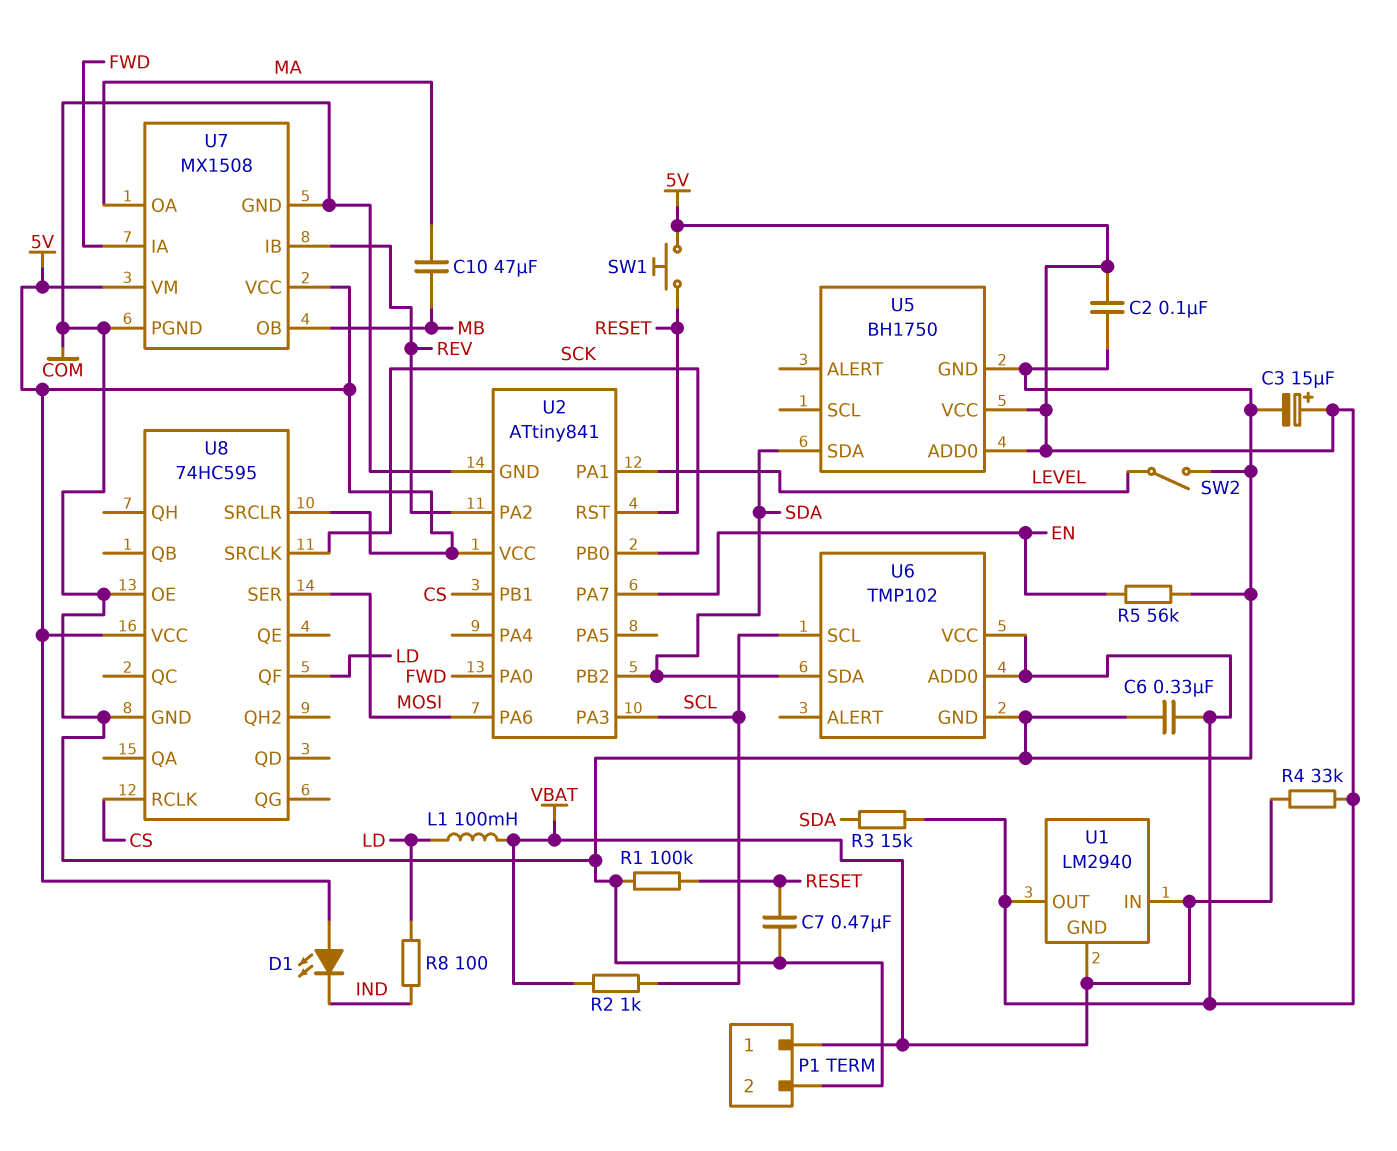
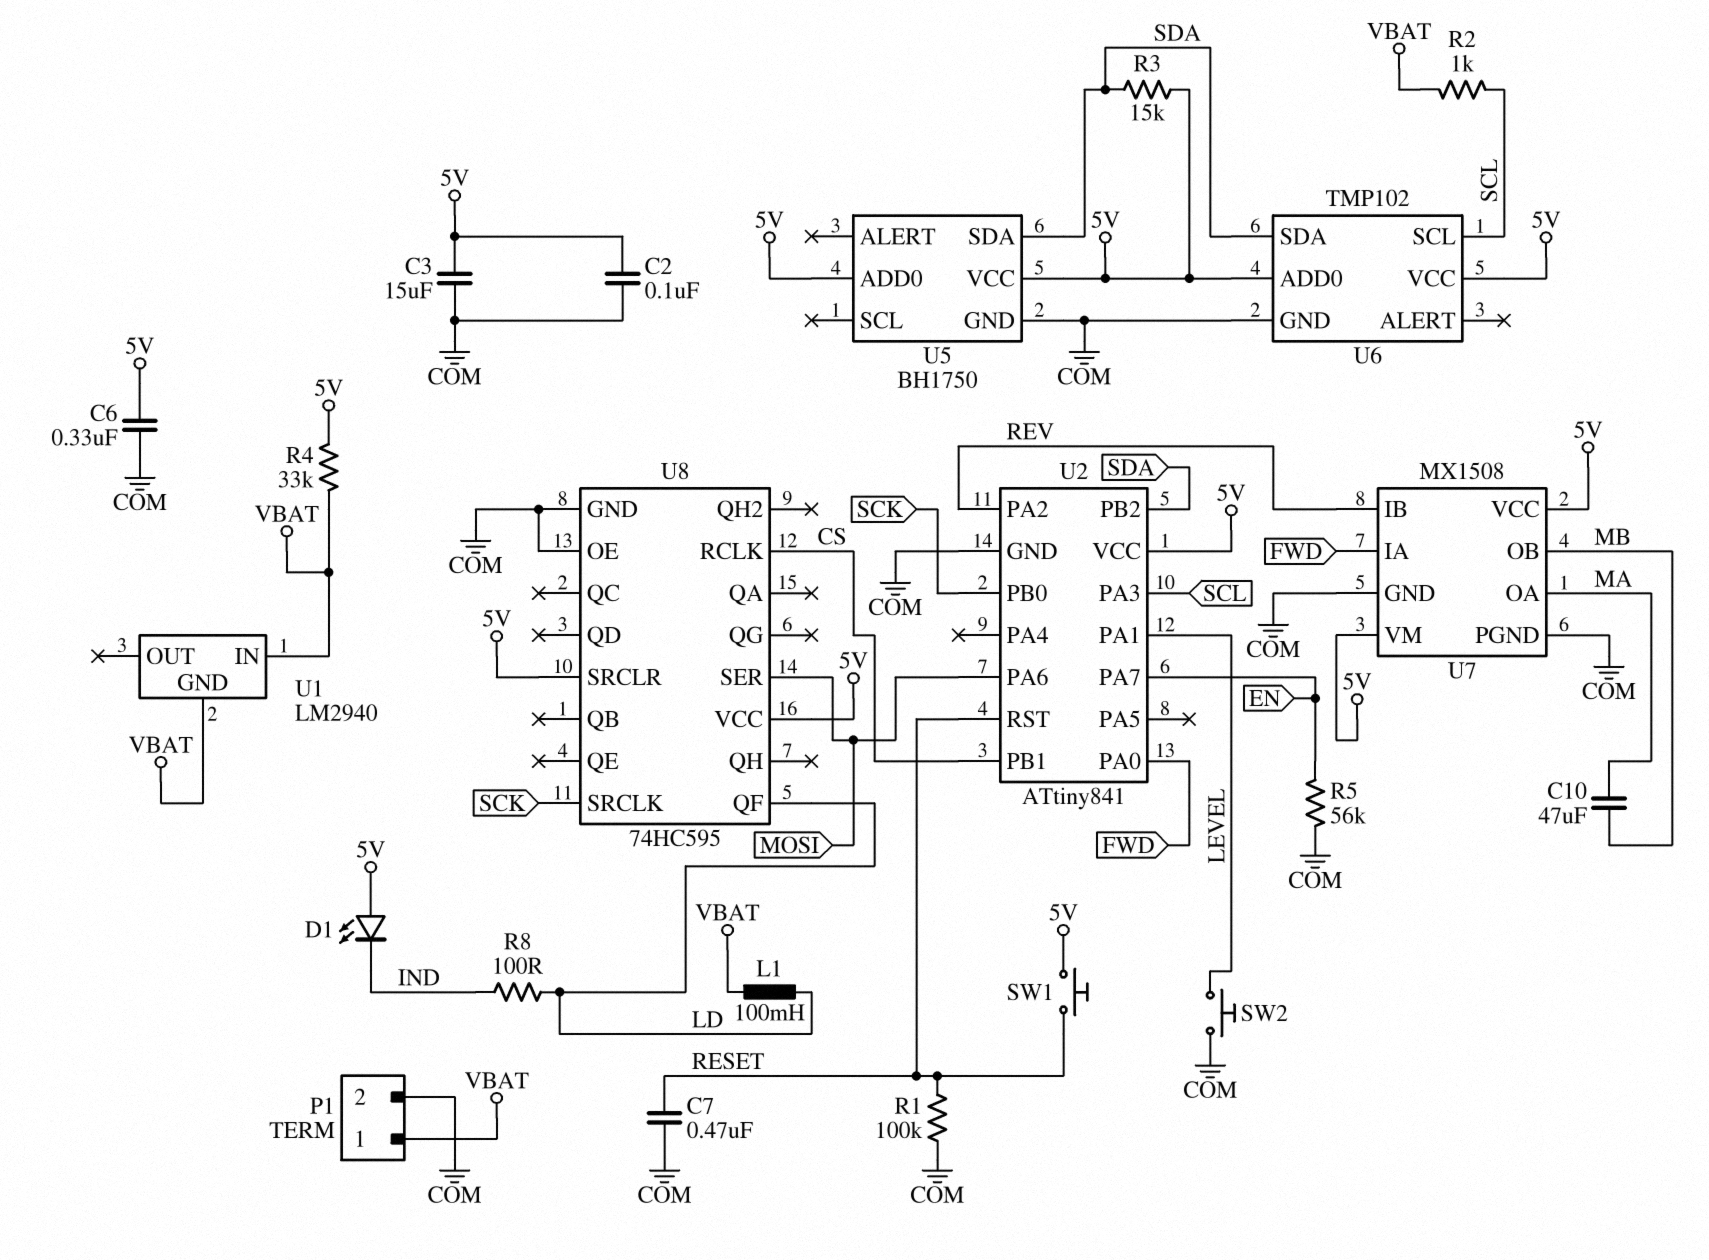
C3: 15uF (plus 5V, minus COM) -> 15uF (5V, COM)
SW2: switch (COM, LEVEL) -> button (COM, LEVEL)
U1 pin OUT: 5V -> none

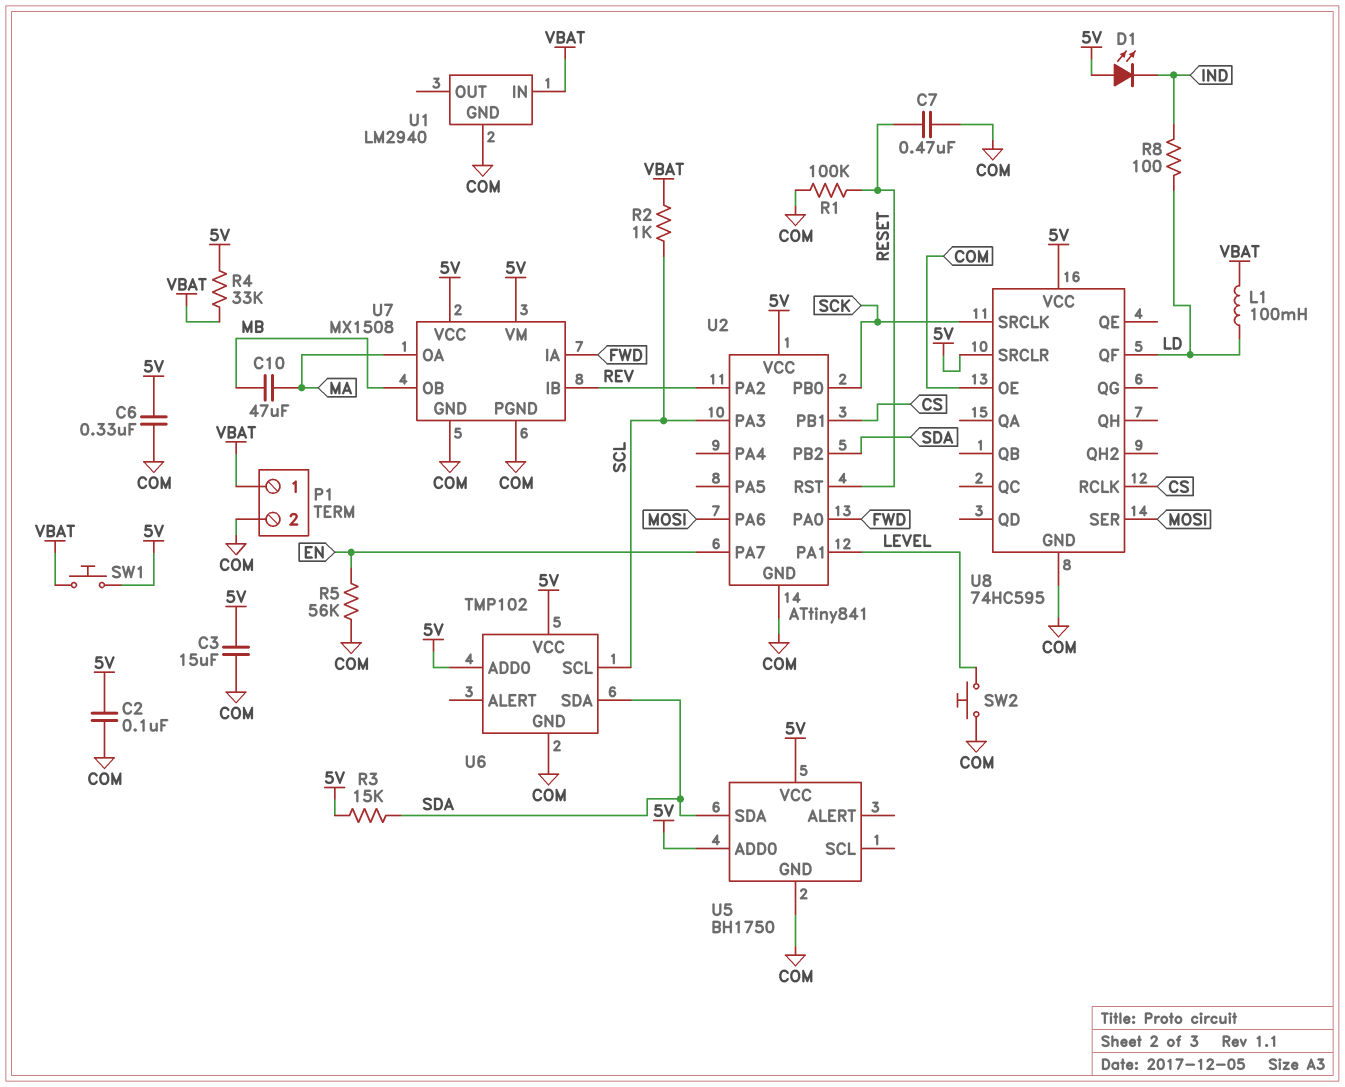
SW1: button (5V, RESET) -> button (5V, VBAT)
U1 pin GND: VBAT -> COM

